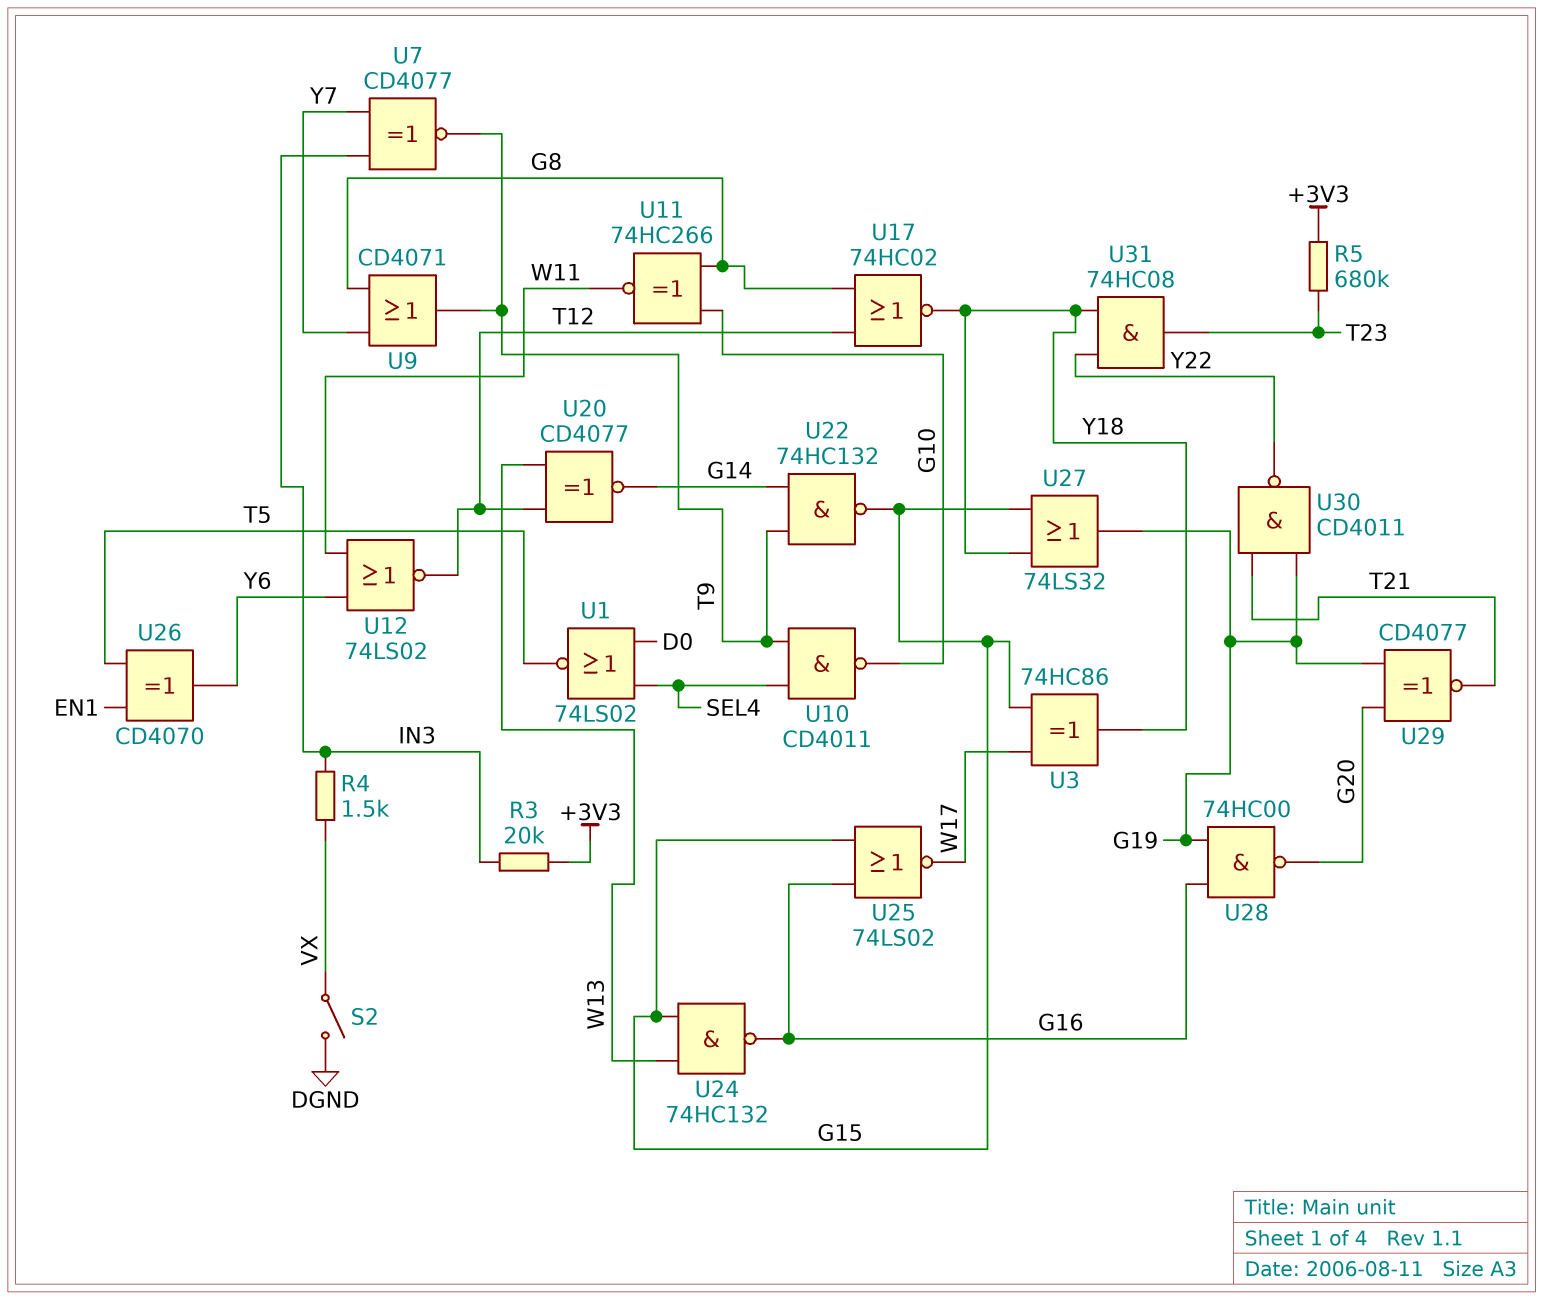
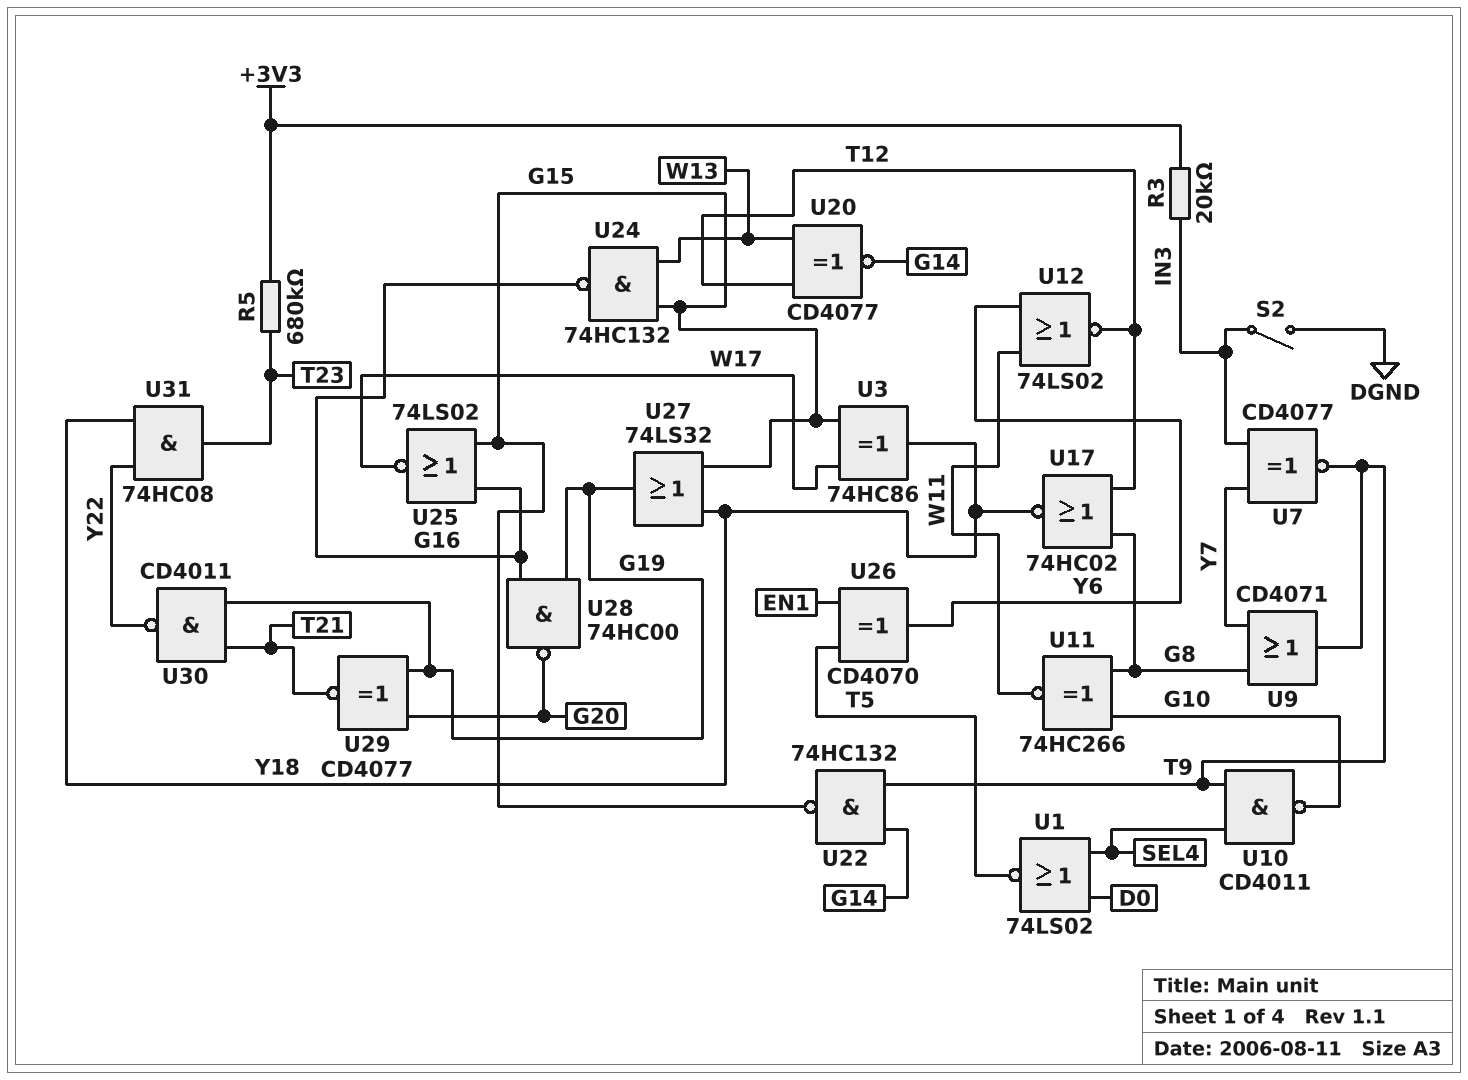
R4: 1.5k (IN3, VX) -> none
S2: switch (DGND, VX) -> switch (DGND, IN3)

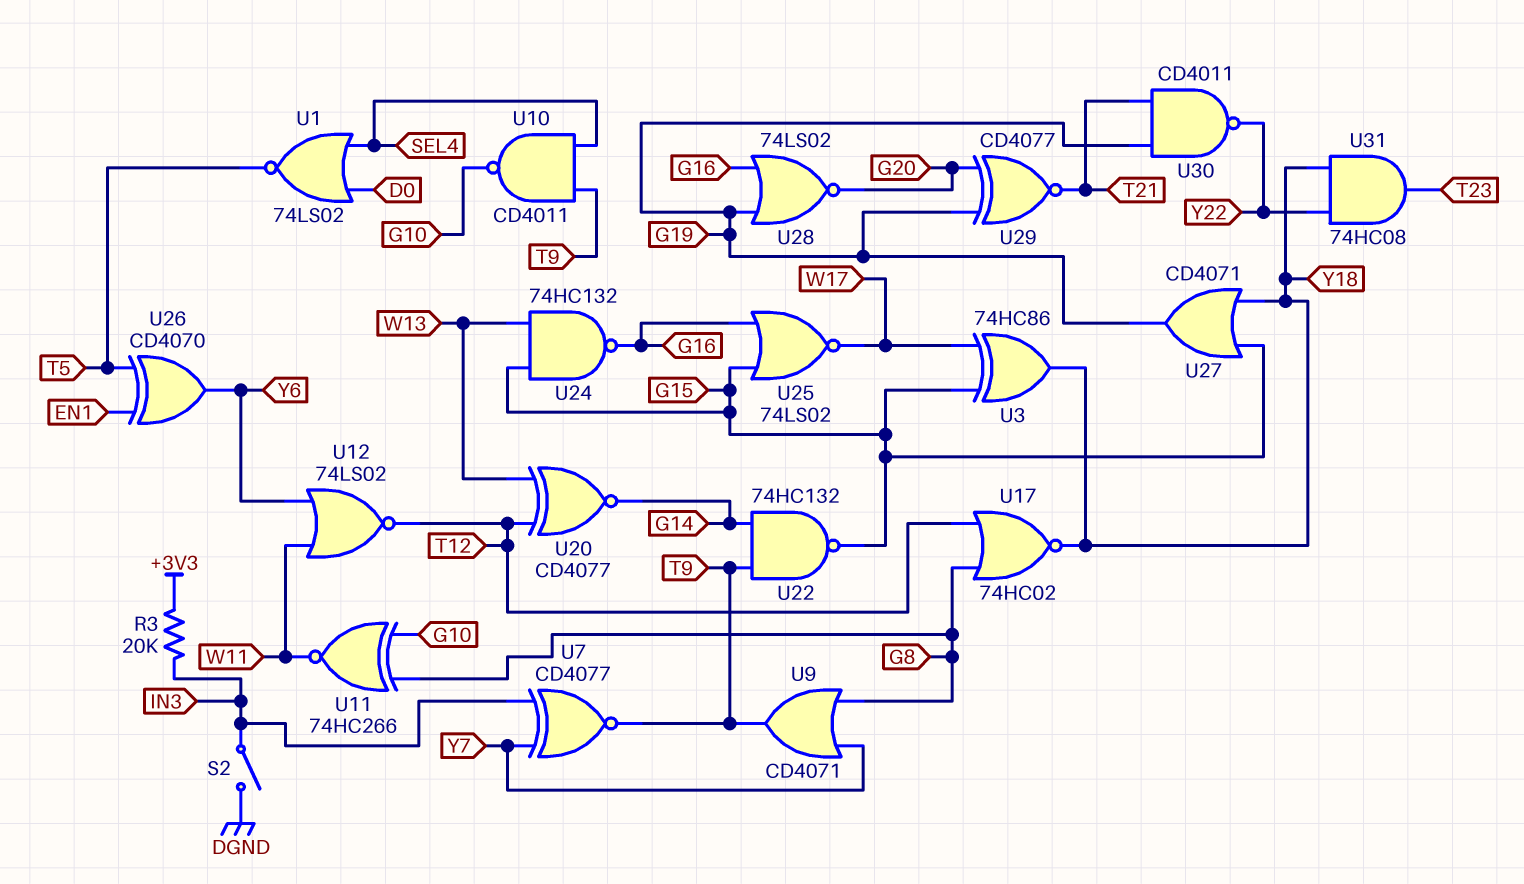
R5: 680k (+3V3, T23) -> none
U27: OR 74LS32 (in G15, in Y18, out G19) -> OR CD4071 (in G15, in Y18, out G19)
U28: NAND 74HC00 (in G16, in G19, out G20) -> NOR 74LS02 (in G16, in G19, out G20)

